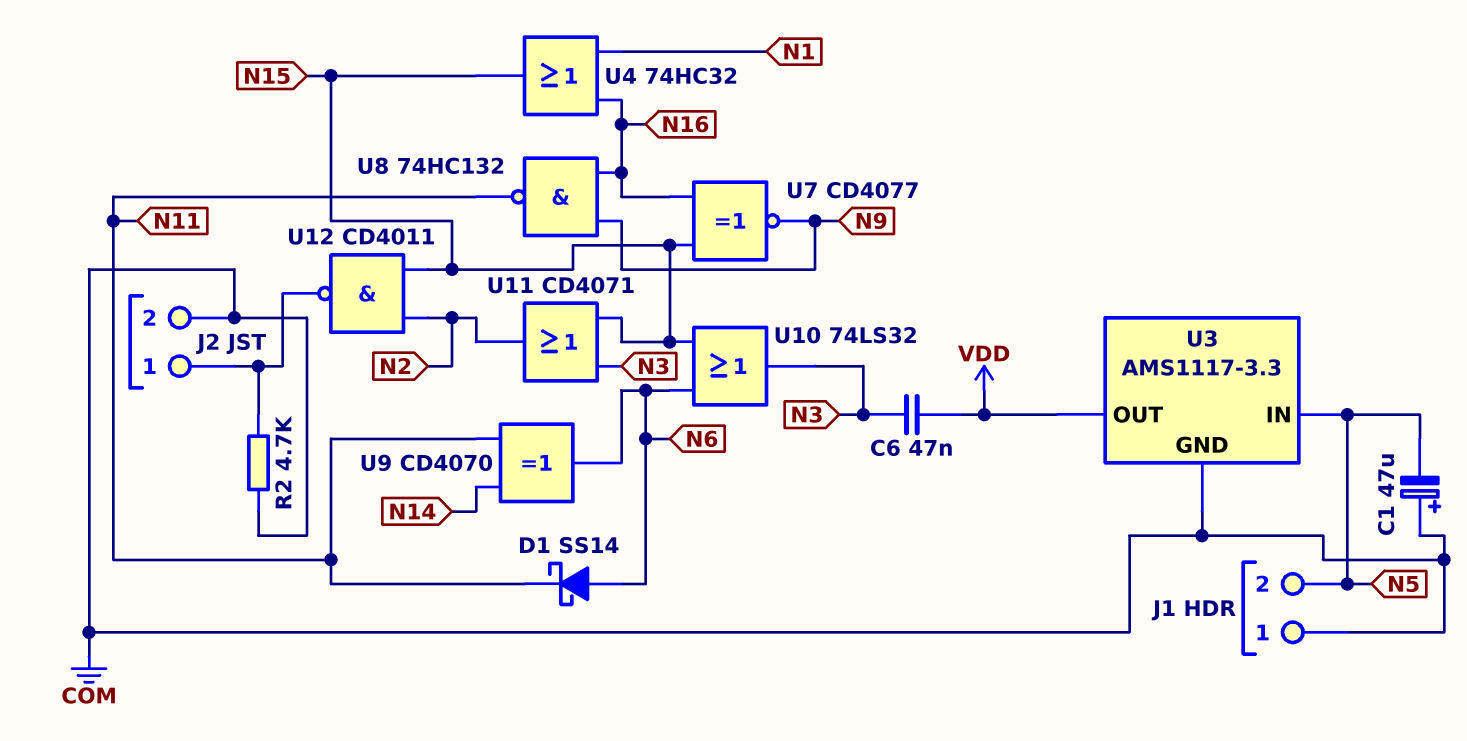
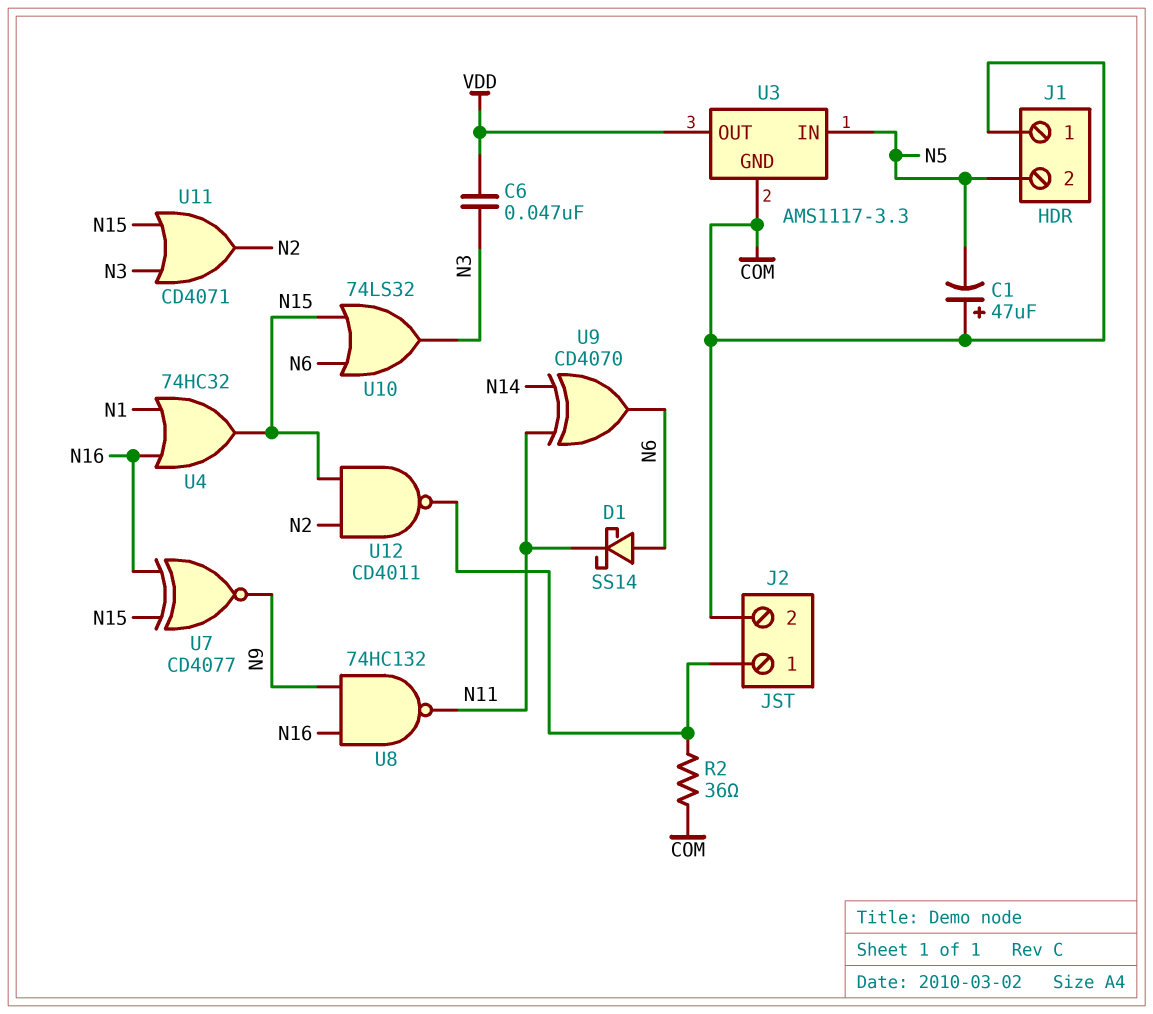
R2: 4.7k (COM, J2/1) -> 36 (COM, J2/1)

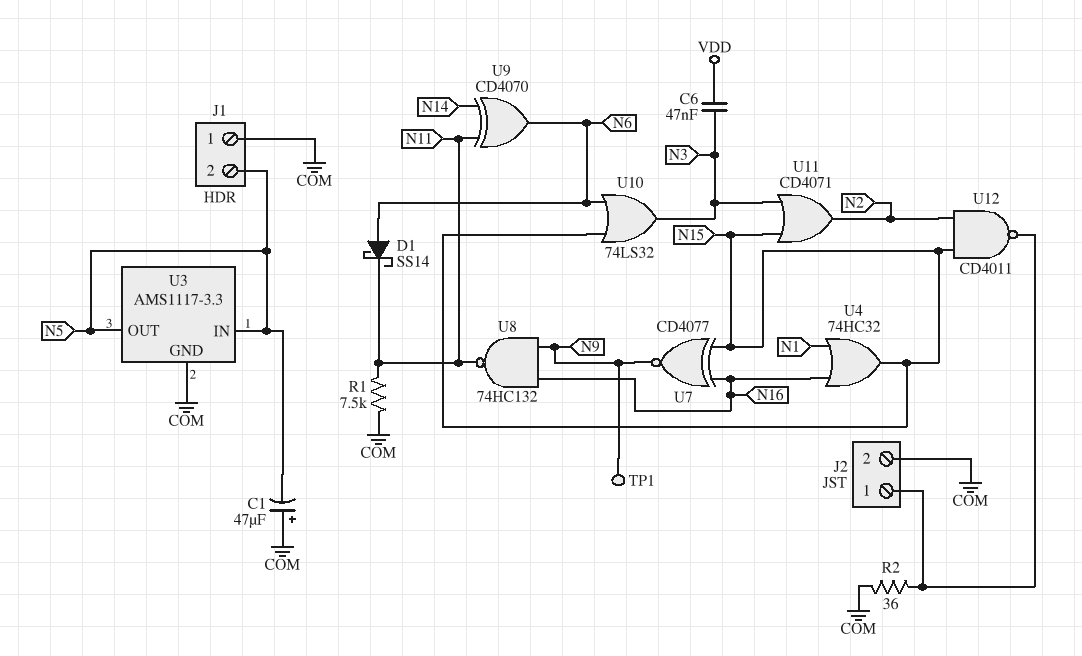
R1: none -> 7.5k (COM, N11)
TP1: none -> test point (N9)
U3 pin OUT: VDD -> N5

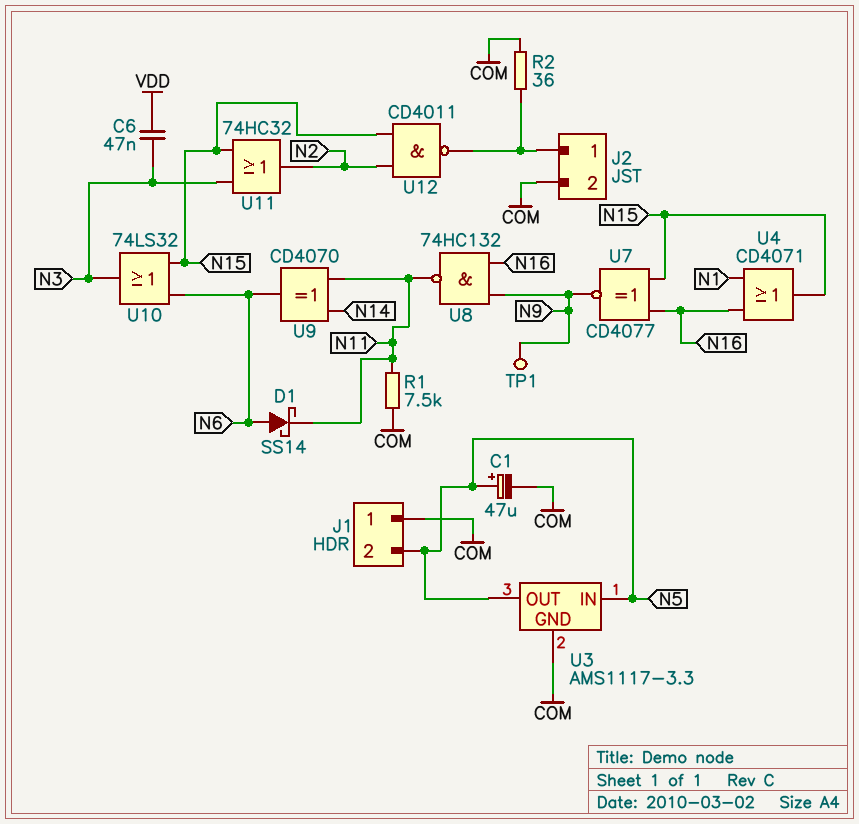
C1: 47uF (plus COM, minus N5) -> 47uF (plus N5, minus COM)
U4: OR 74HC32 (in N1, in N16, out N15) -> OR CD4071 (in N1, in N16, out N15)
U11: OR CD4071 (in N3, in N15, out N2) -> OR 74HC32 (in N3, in N15, out N2)

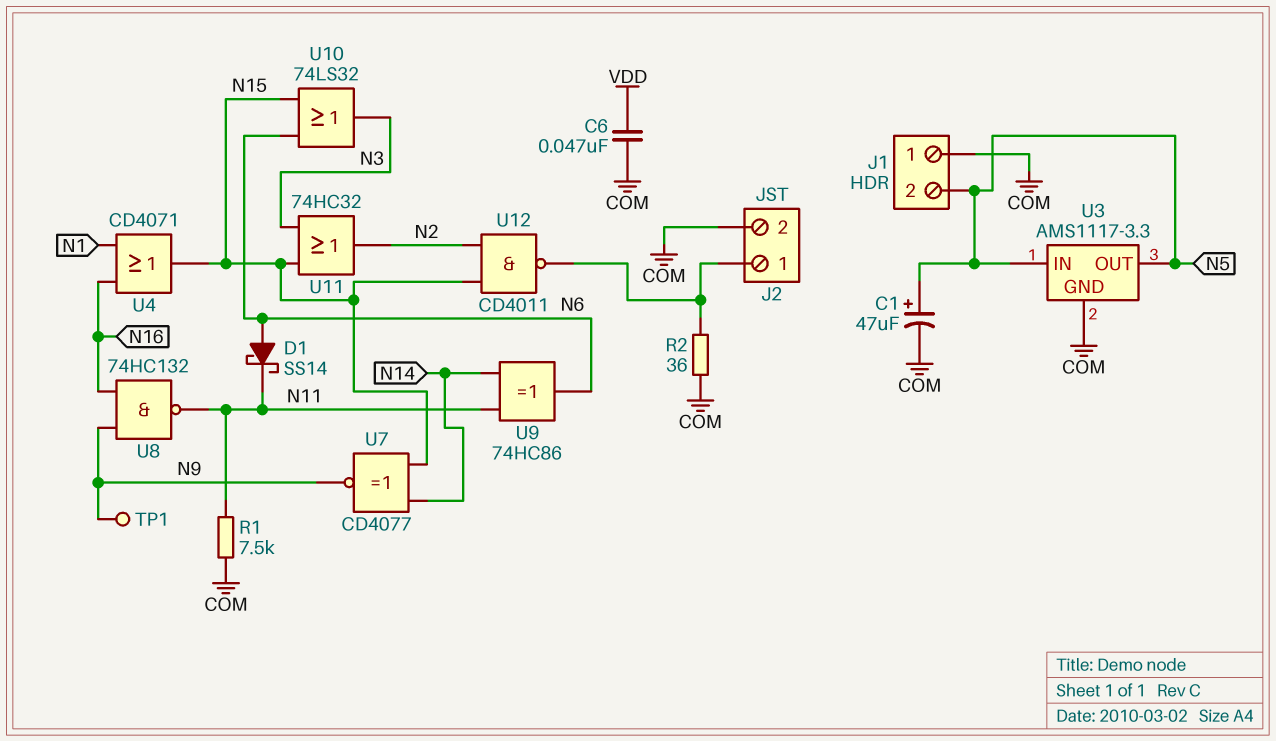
C6: 47nF (N3, VDD) -> 47nF (COM, VDD)
U7: XNOR CD4077 (in N15, in N16, out N9) -> XNOR CD4077 (in N14, in N15, out N9)
U9: XOR CD4070 (in N11, in N14, out N6) -> XOR 74HC86 (in N11, in N14, out N6)

